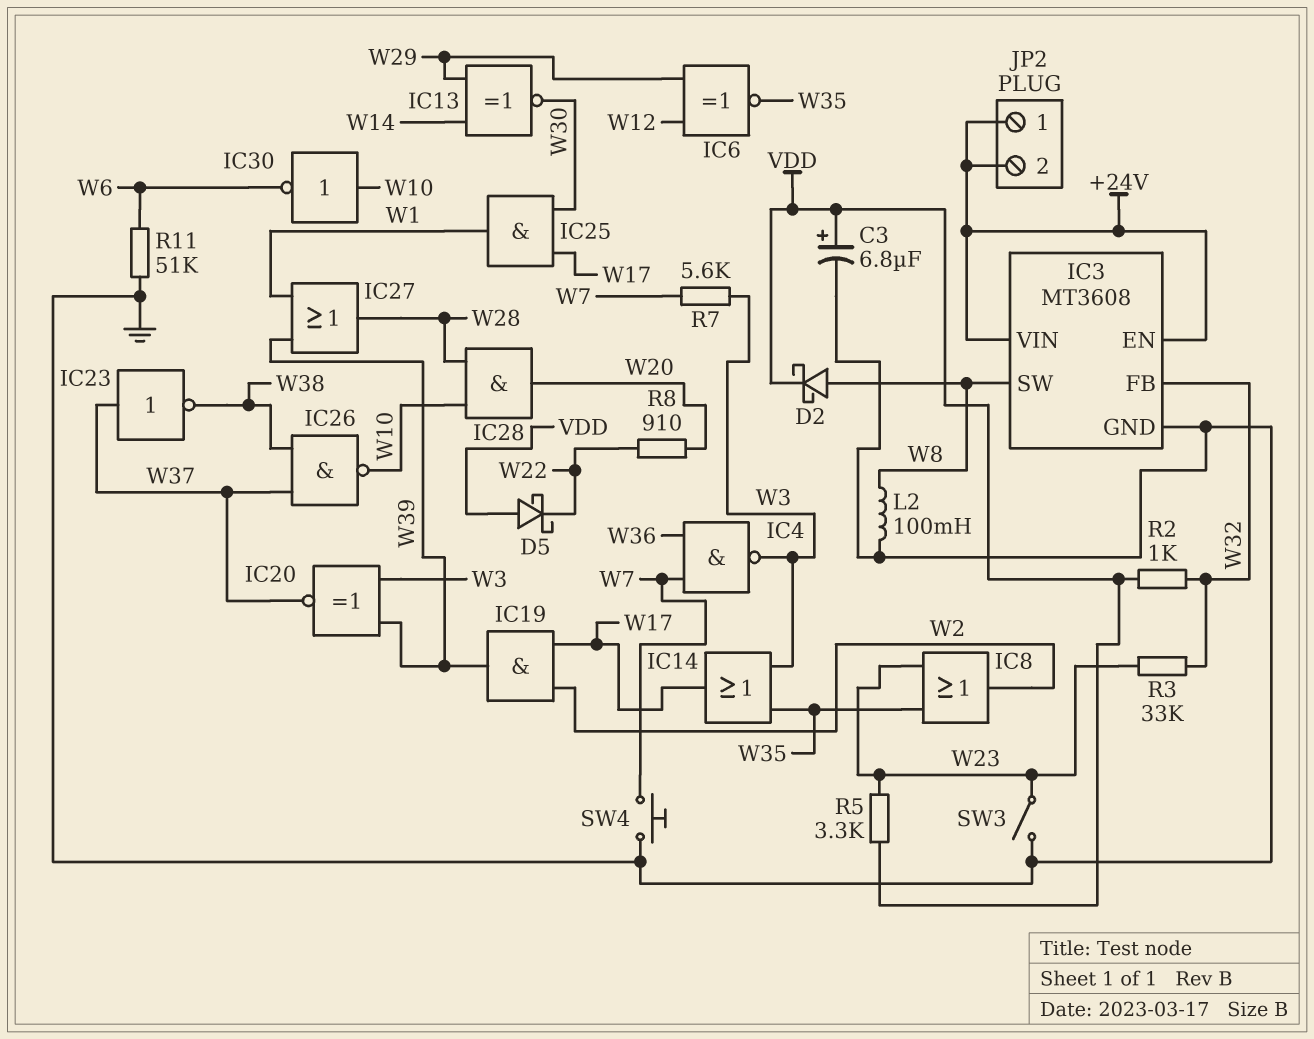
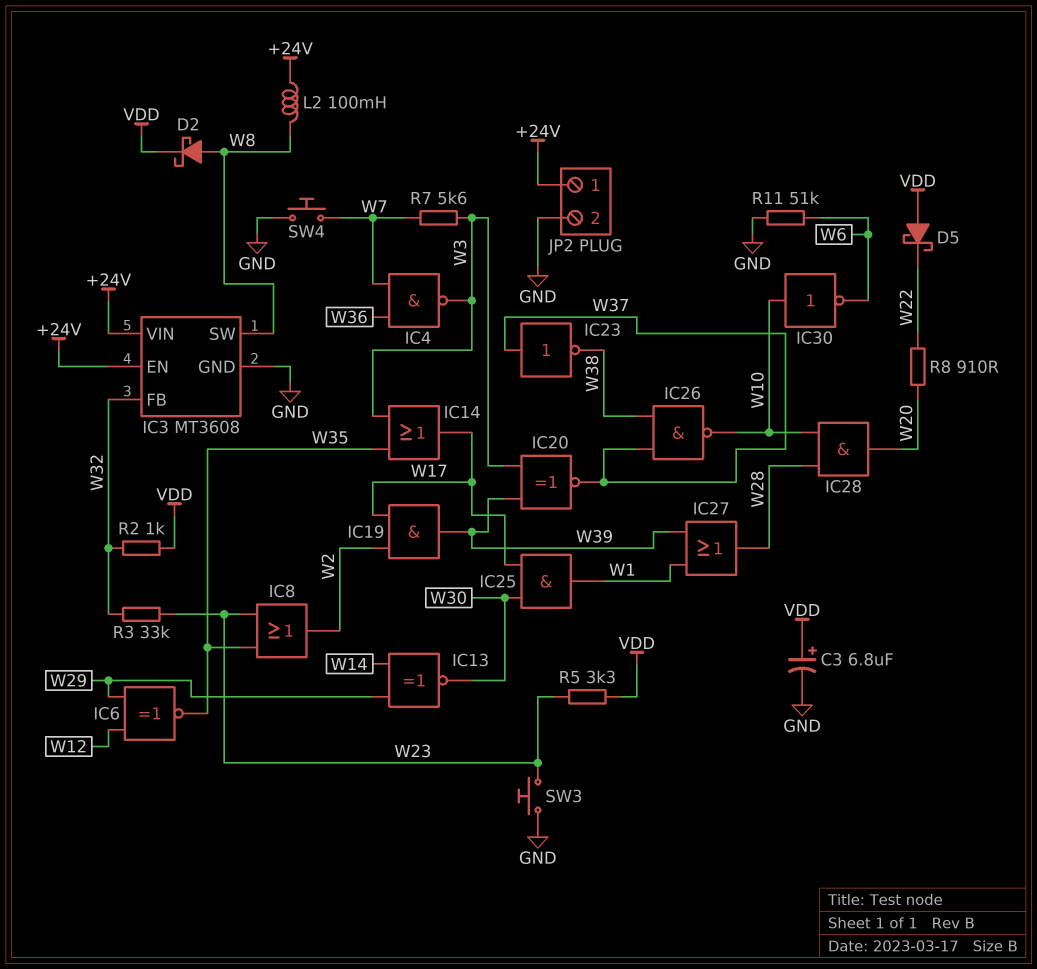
JP2 pin 2: +24V -> GND
L2: 100mH (GND, W8) -> 100mH (+24V, W8)
SW3: switch (GND, W23) -> button (GND, W23)

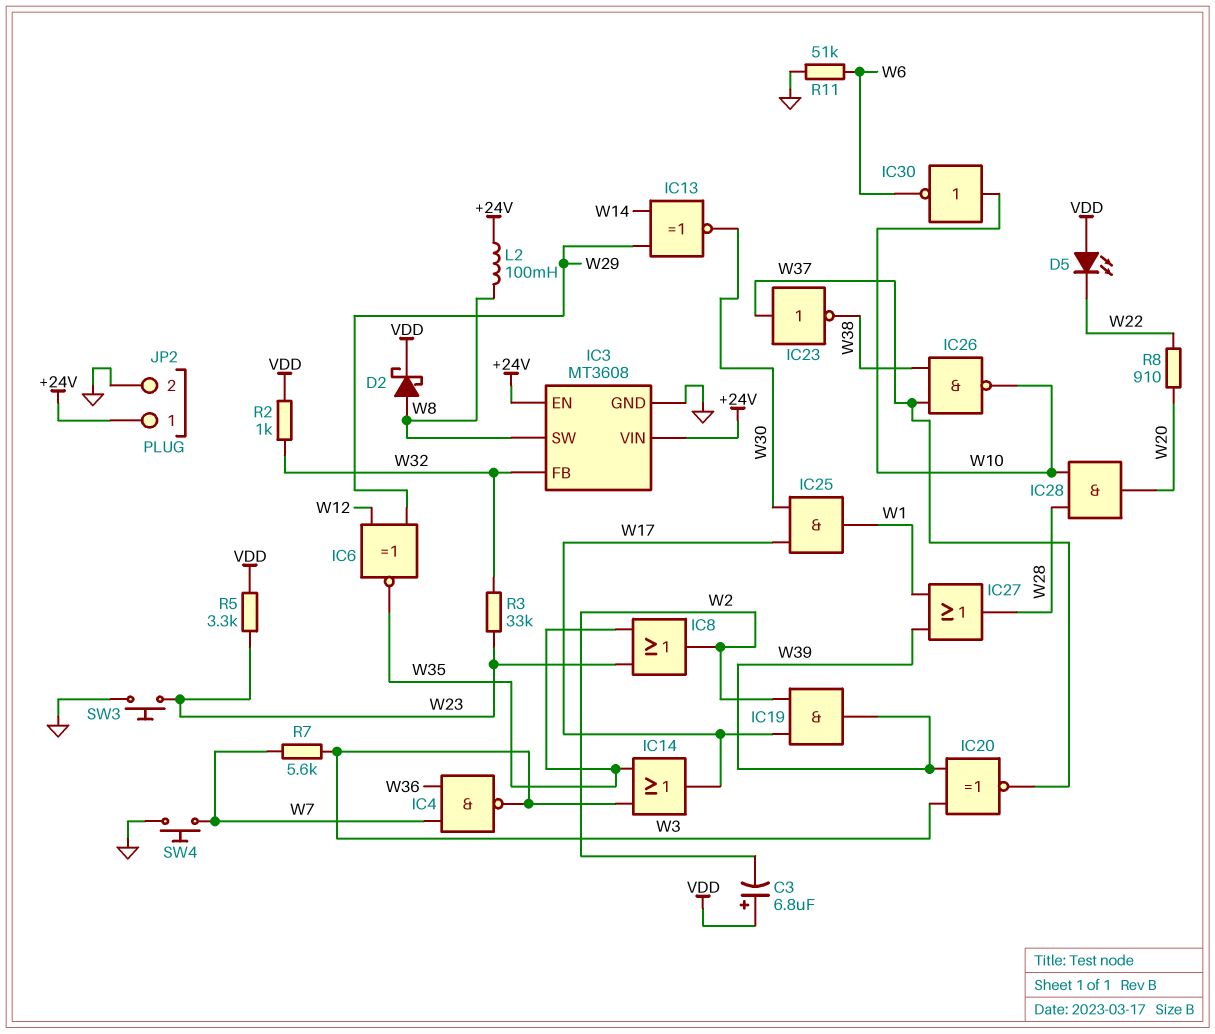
C3: 6.8uF (plus VDD, minus GND) -> 6.8uF (plus VDD, minus W2)
D5: schottky (A VDD, K W22) -> LED (A VDD, K W22)

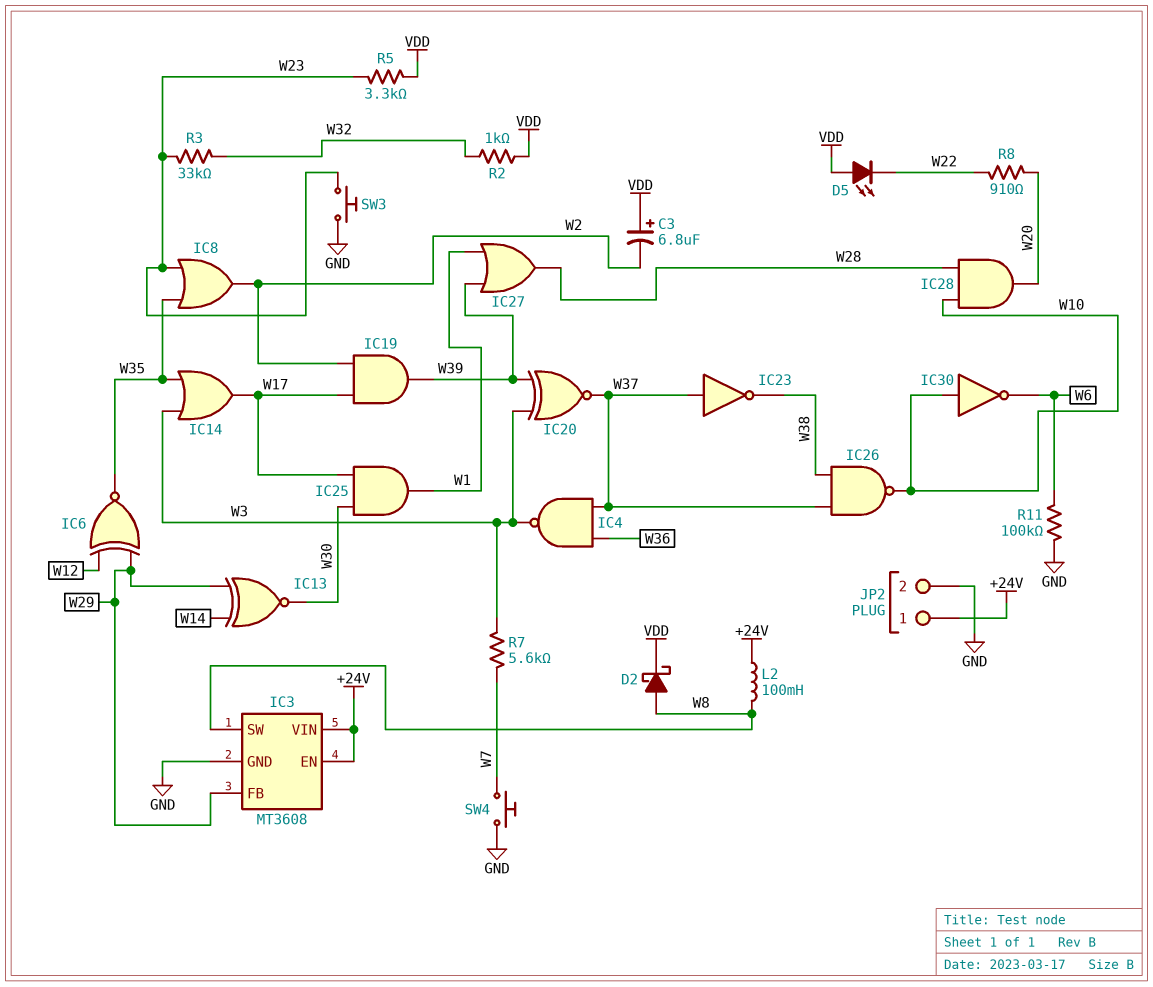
IC3 pin FB: W32 -> W29
IC4: NAND (in W7, in W36, out W3) -> NAND (in W36, in W37, out W3)
R11: 51k (GND, W6) -> 100k (GND, W6)

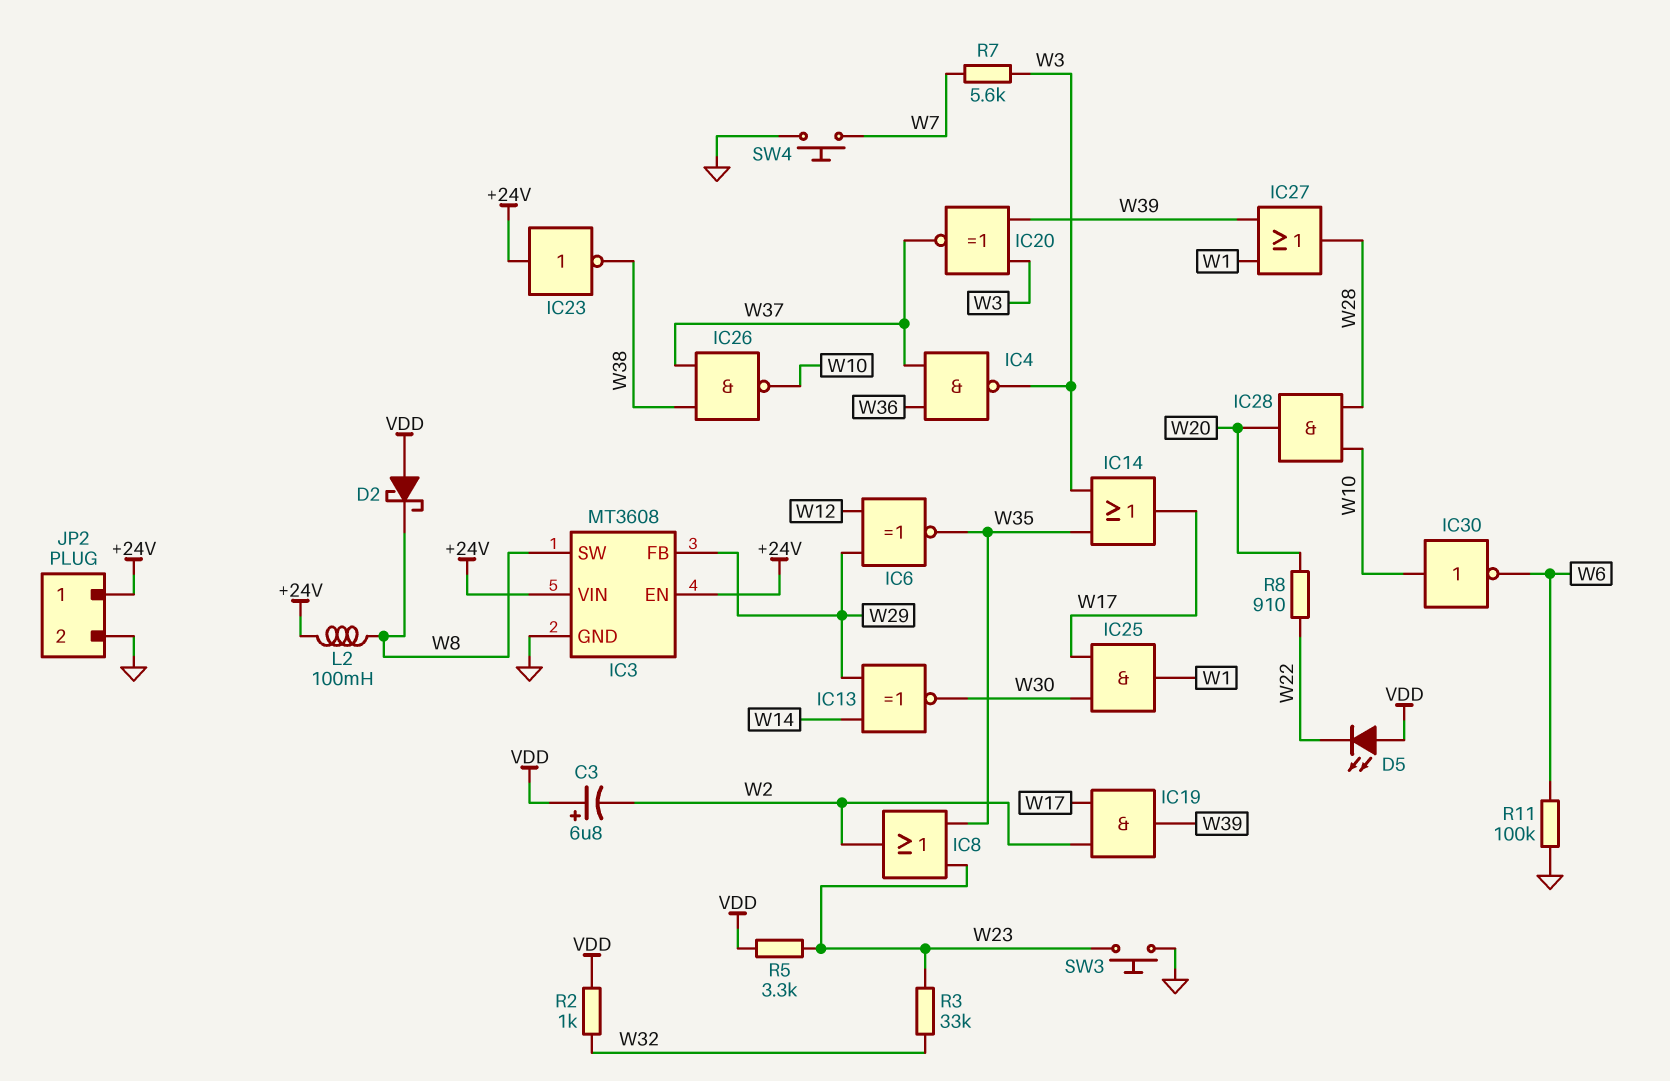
D2: schottky (A W8, K VDD) -> schottky (A VDD, K W8)
IC23: NOT (in W37, out W38) -> NOT (in +24V, out W38)

